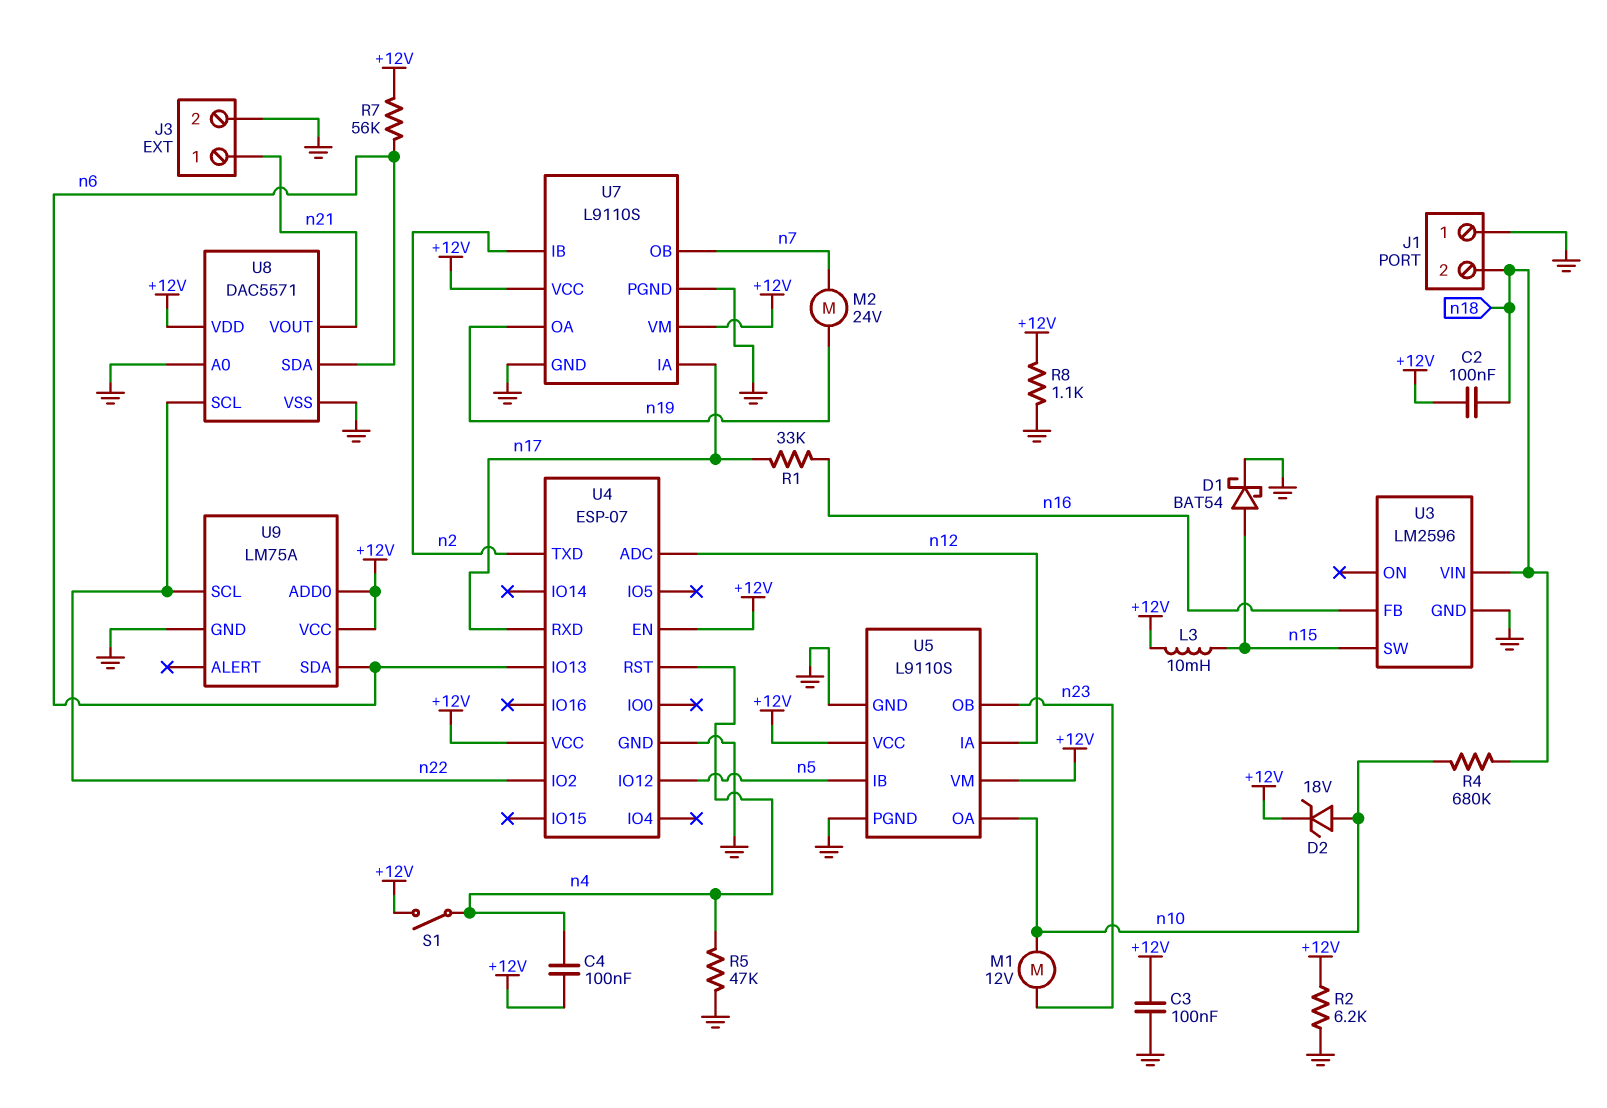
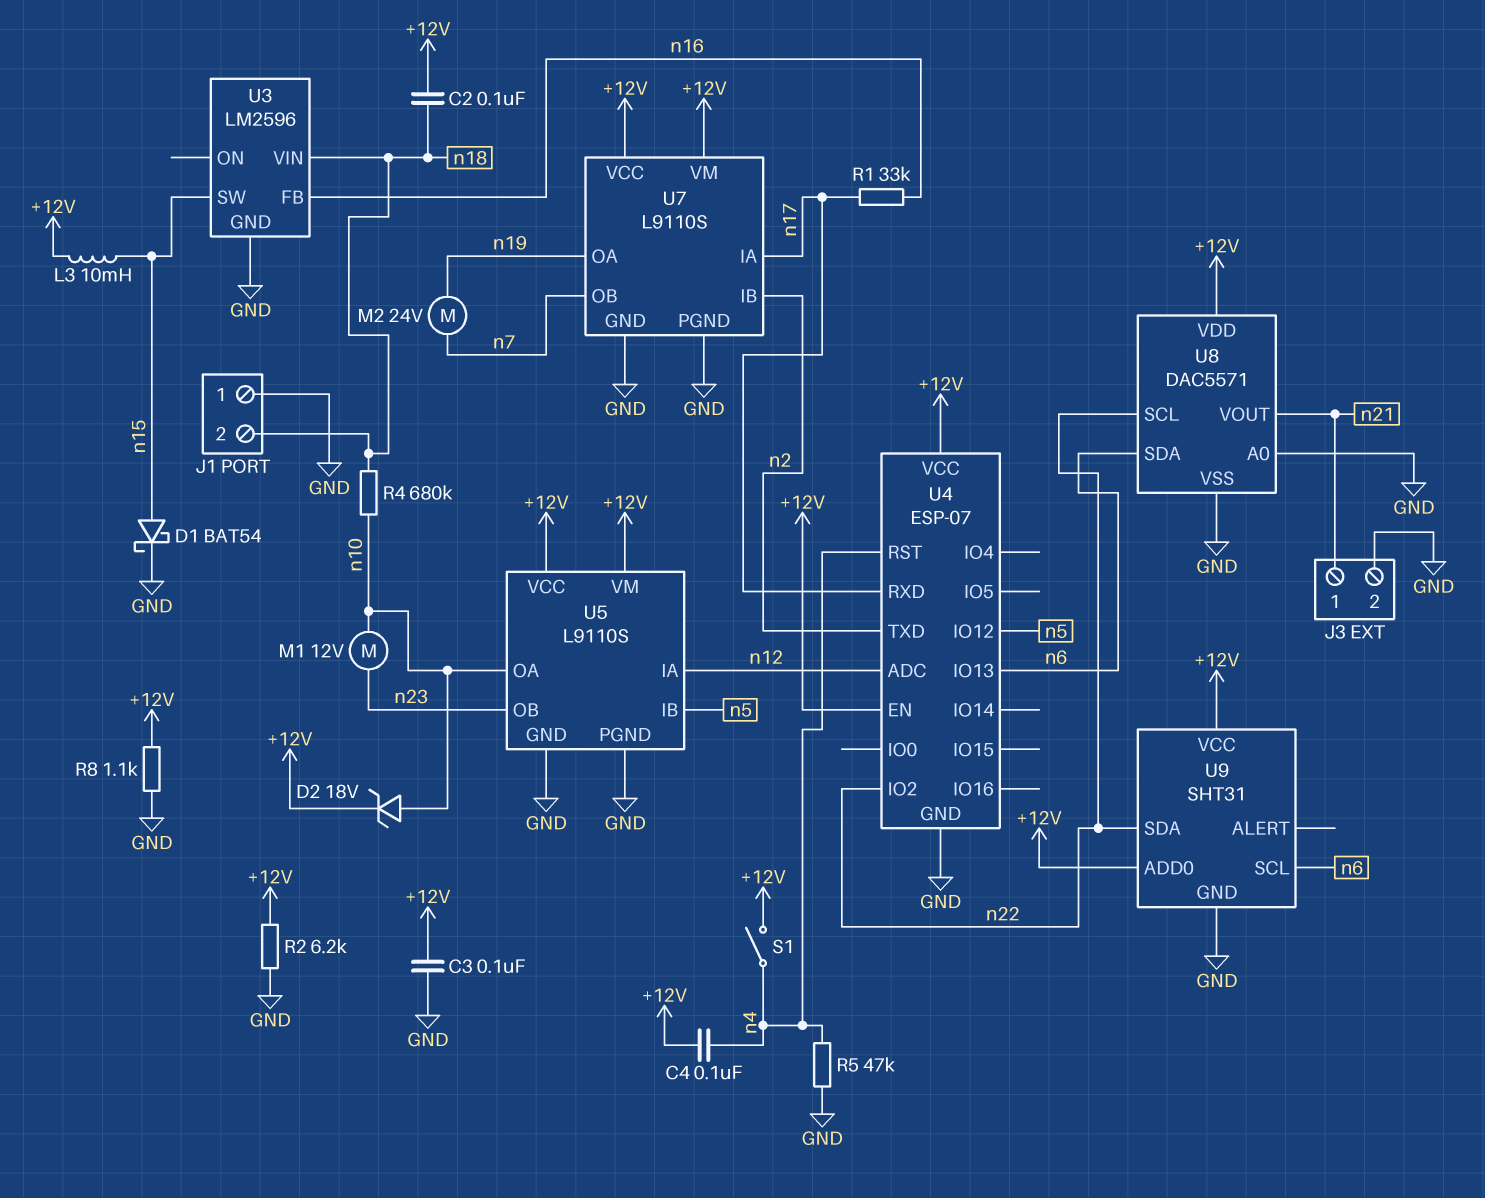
R7: 56k (+12V, n6) -> none
U9: LM75A -> SHT31
U9 pin SCL: n22 -> n6
U9 pin SDA: n6 -> n22

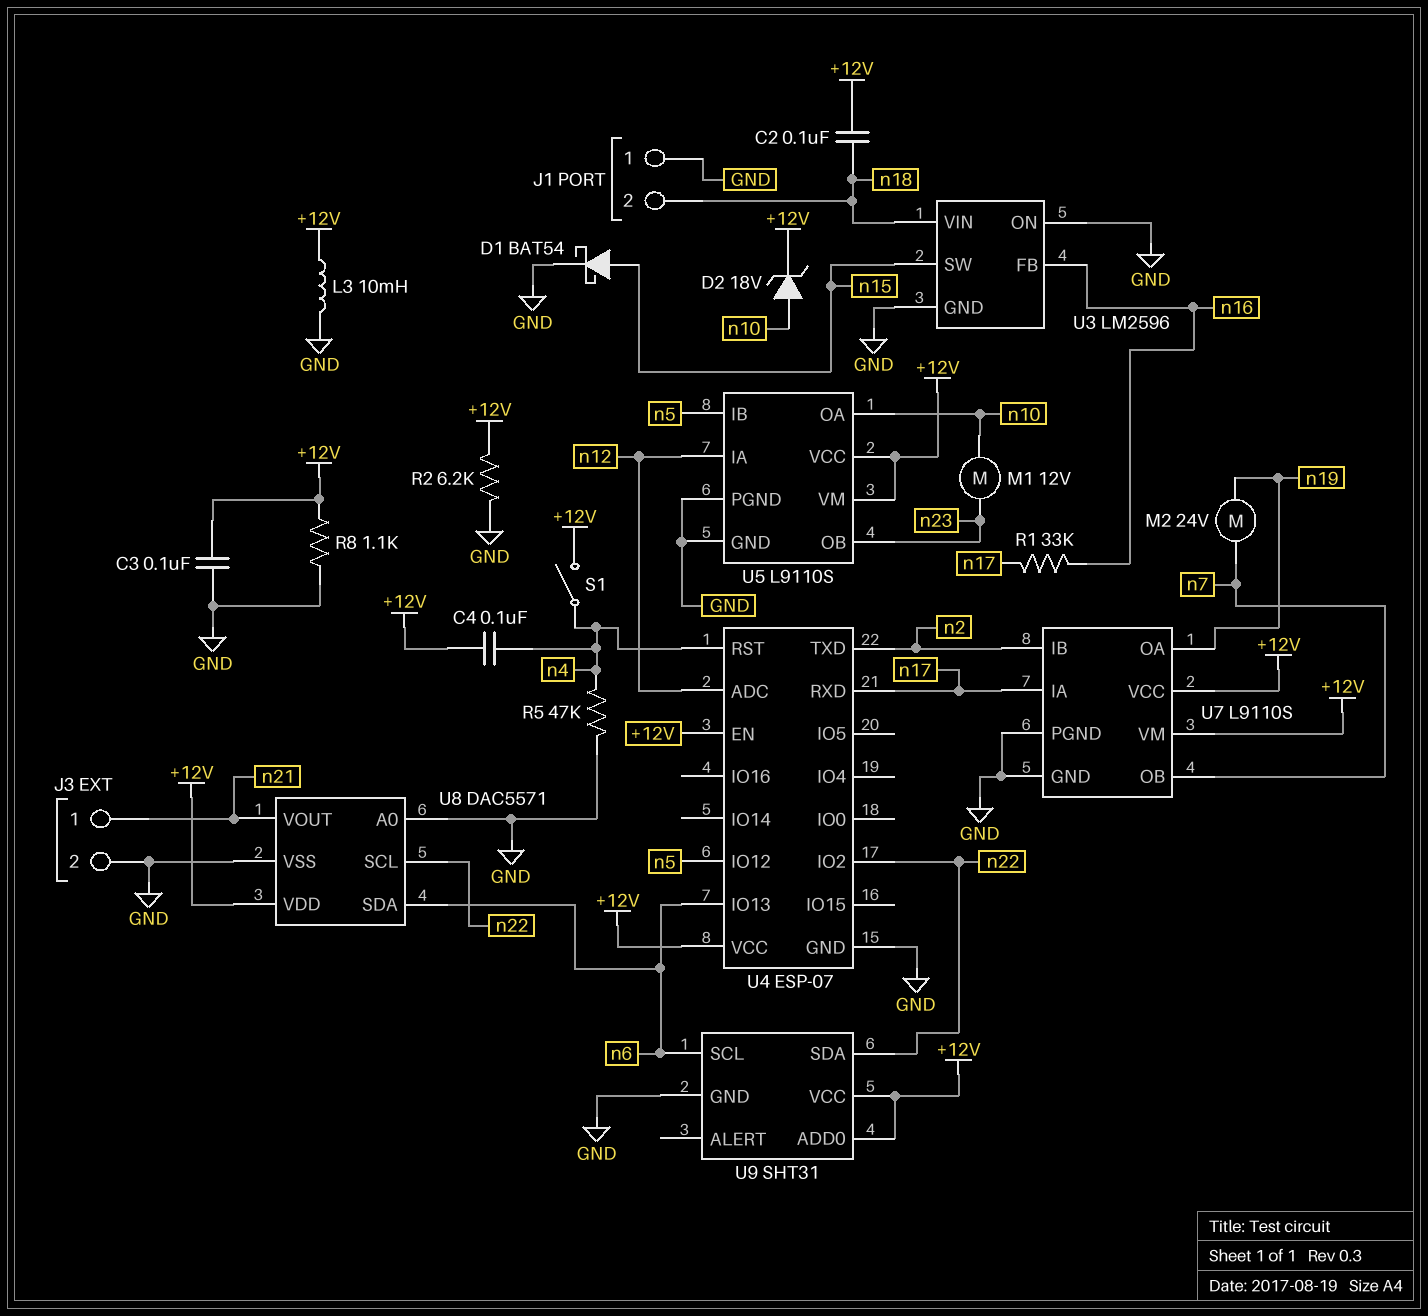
L3: 10mH (+12V, n15) -> 10mH (+12V, GND)
R4: 680k (n10, n18) -> none
U3 pin ON: none -> GND

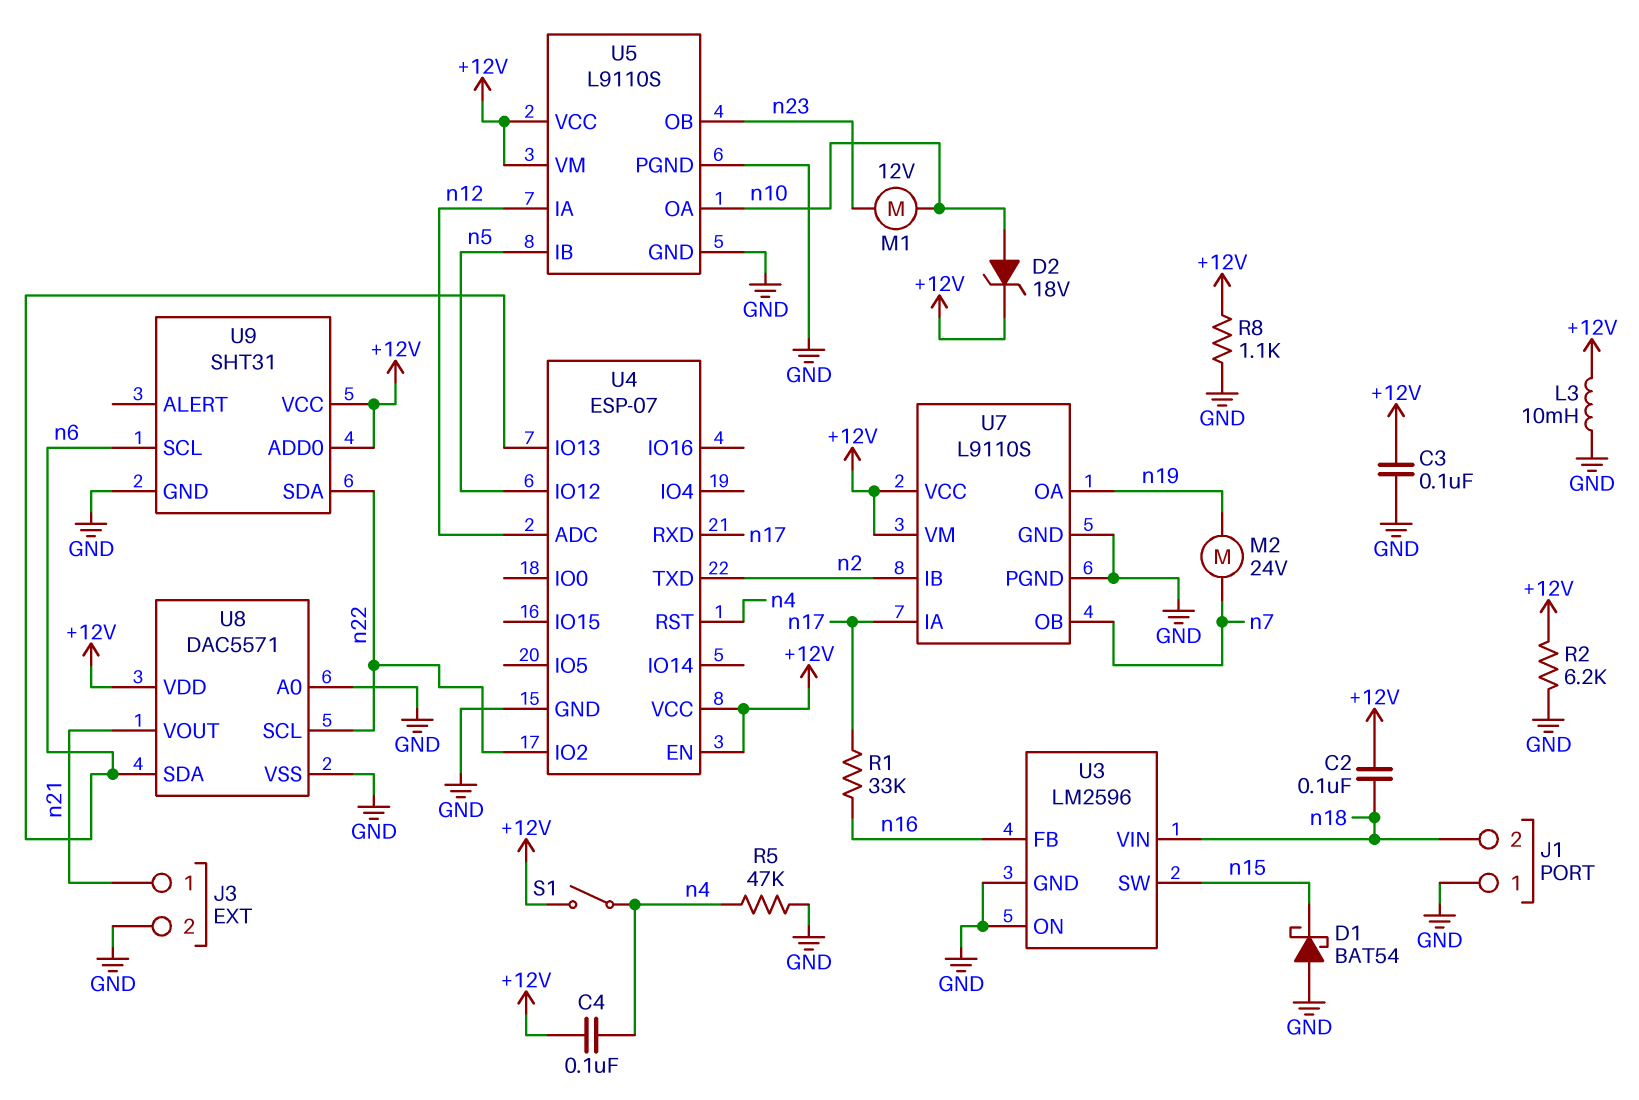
D1: schottky BAT54 (A n15, K GND) -> schottky BAT54 (A GND, K n15)

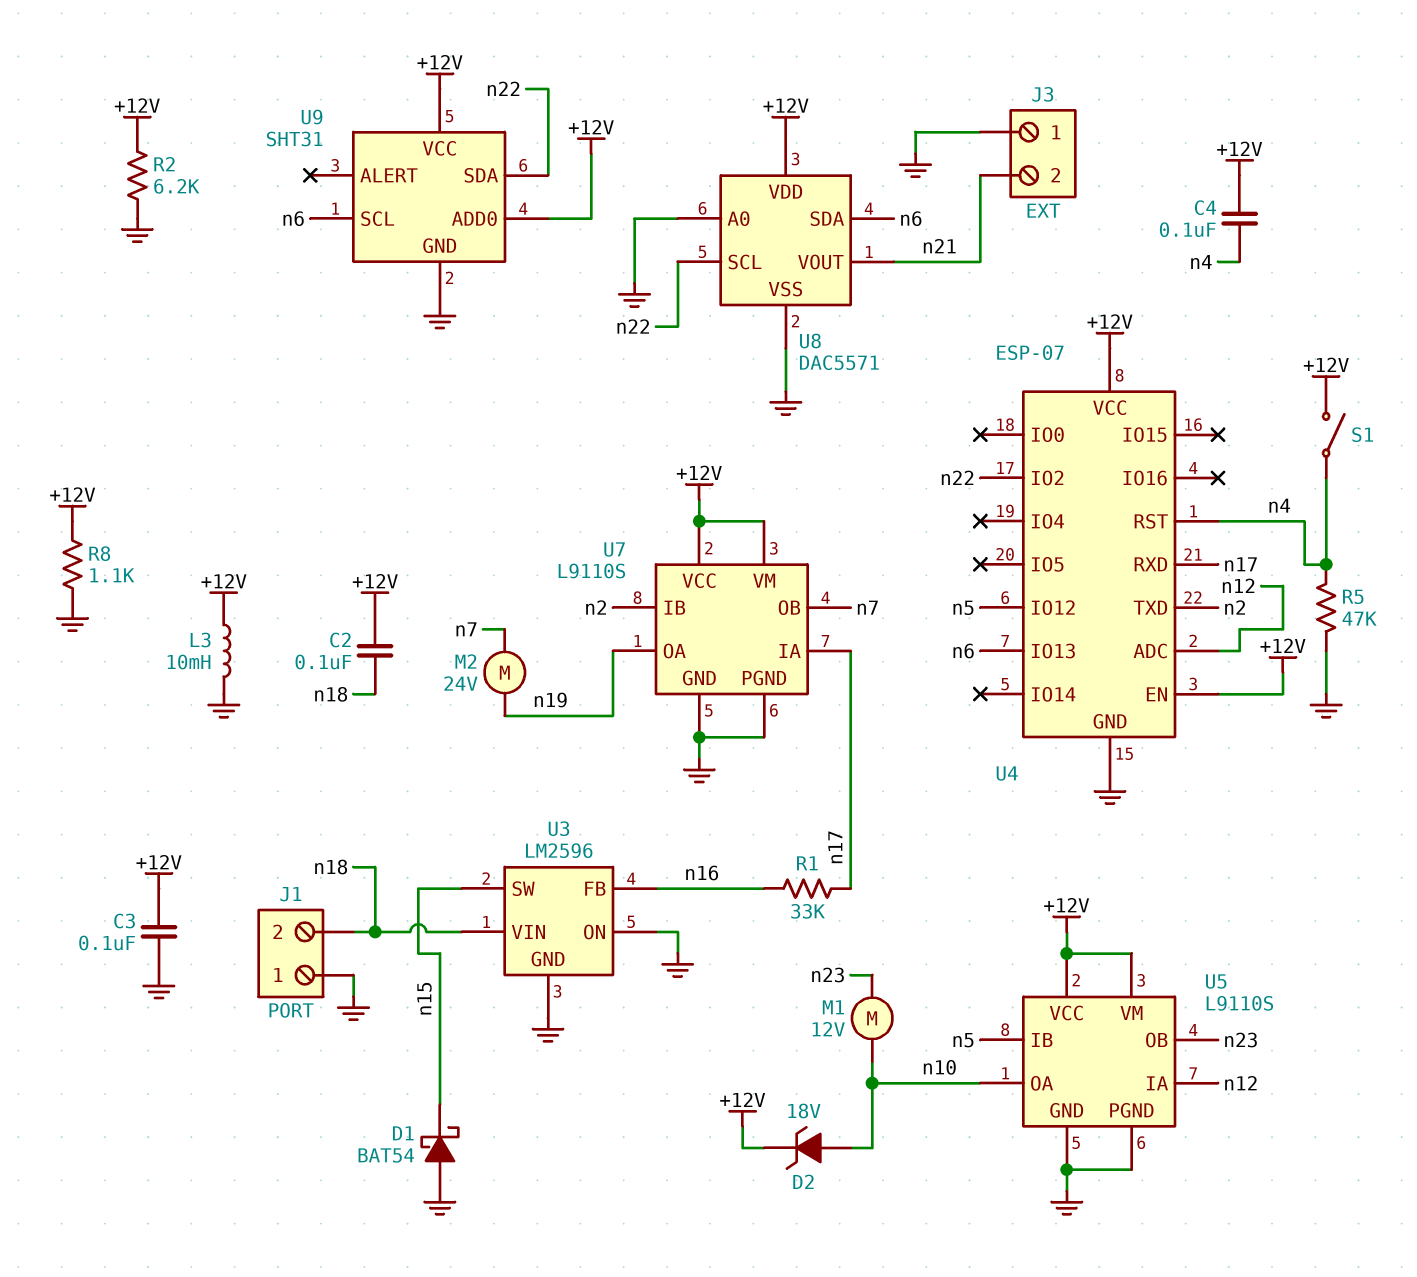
J3 pin 1: n21 -> GND
J3 pin 2: GND -> n21

